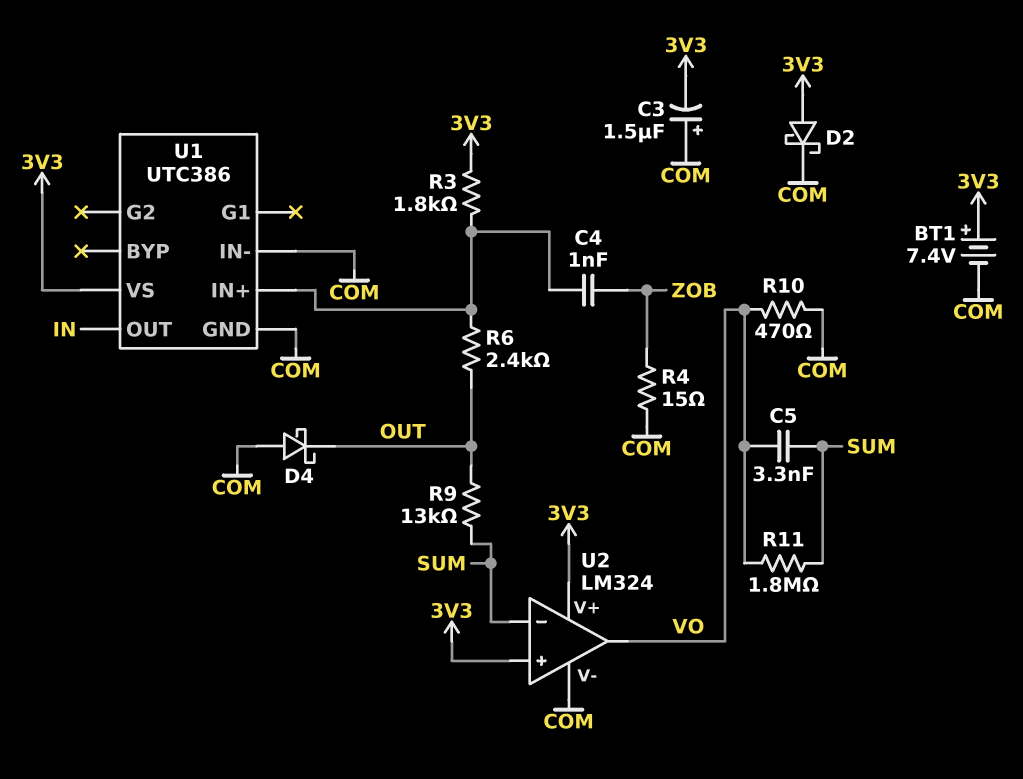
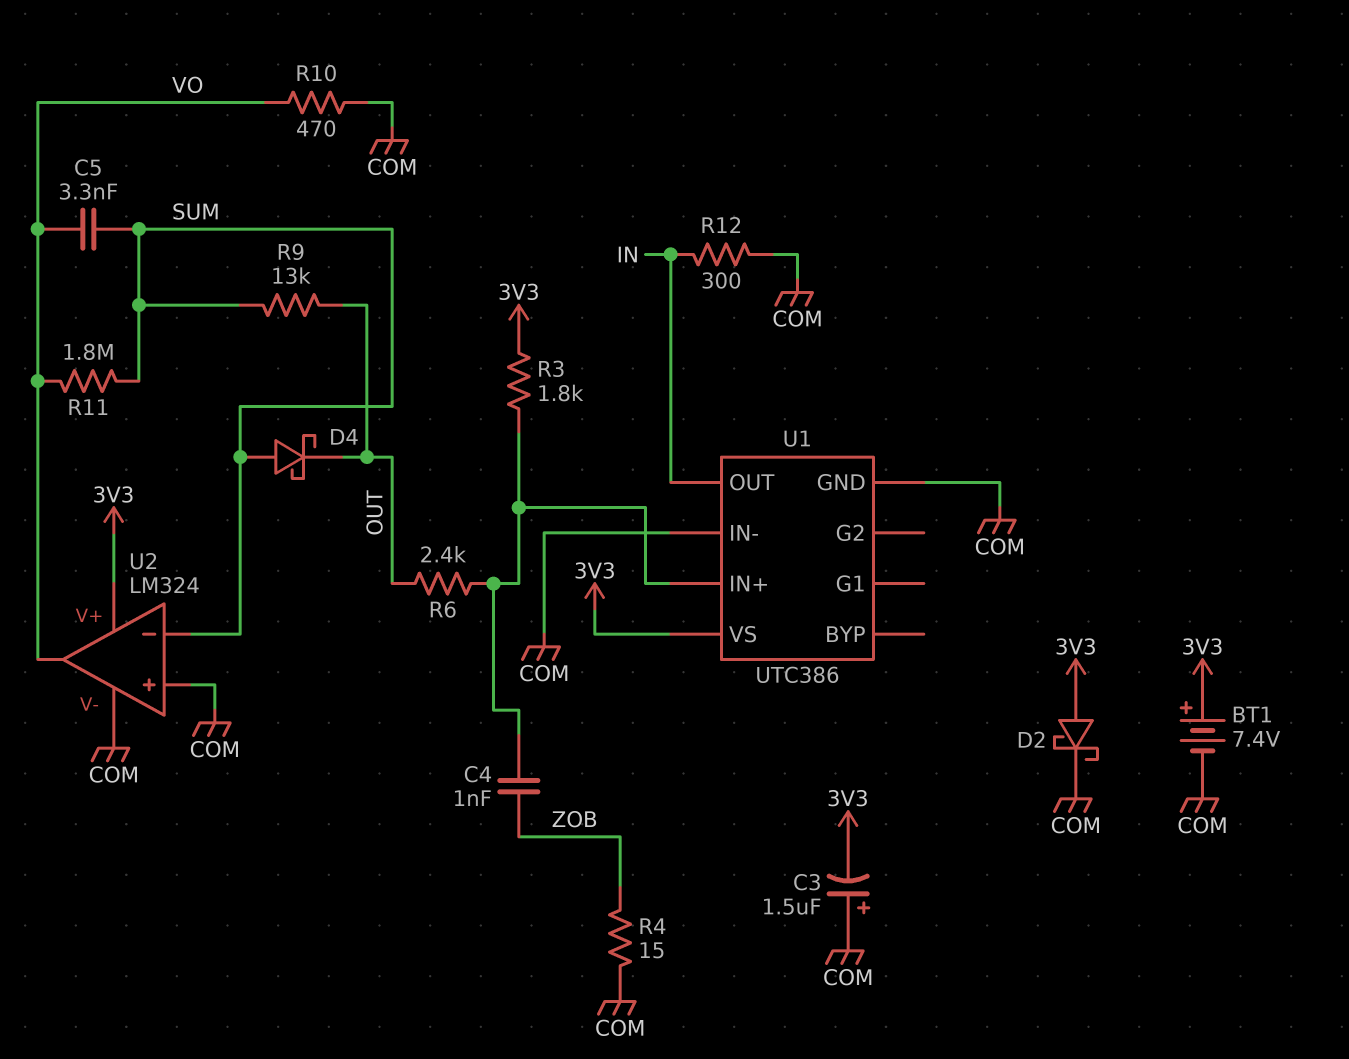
D4: schottky (A COM, K OUT) -> schottky (A SUM, K OUT)
R12: none -> 300 (COM, IN)
U2 pin in+: 3V3 -> COM

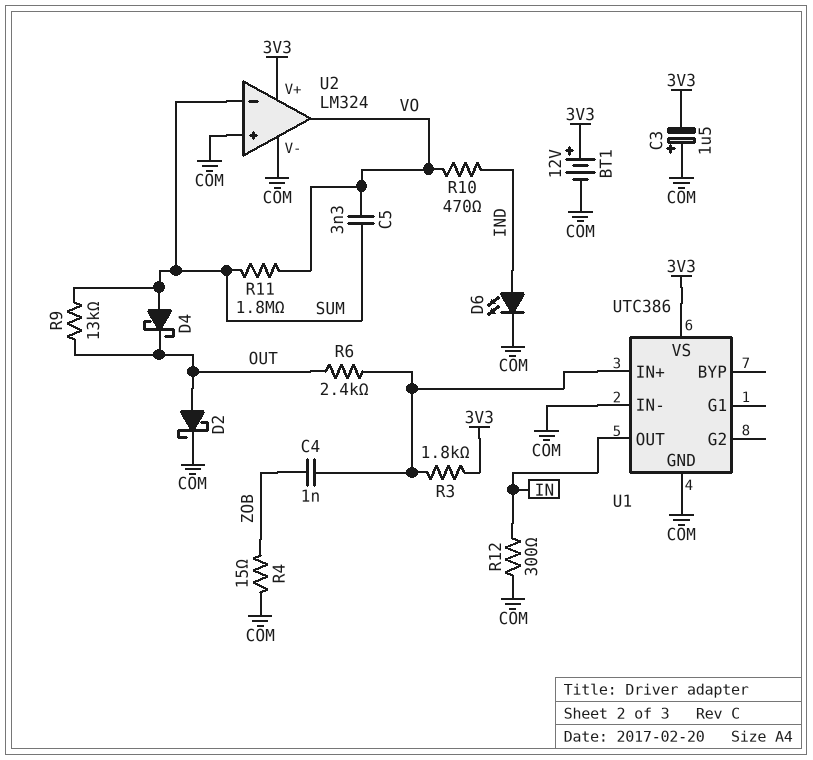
BT1: 7.4V (plus 3V3, minus COM) -> 12V (plus 3V3, minus COM)
D2: schottky (A 3V3, K COM) -> schottky (A OUT, K COM)
D6: none -> LED (A IND, K COM)
R10: 470 (COM, VO) -> 470 (IND, VO)

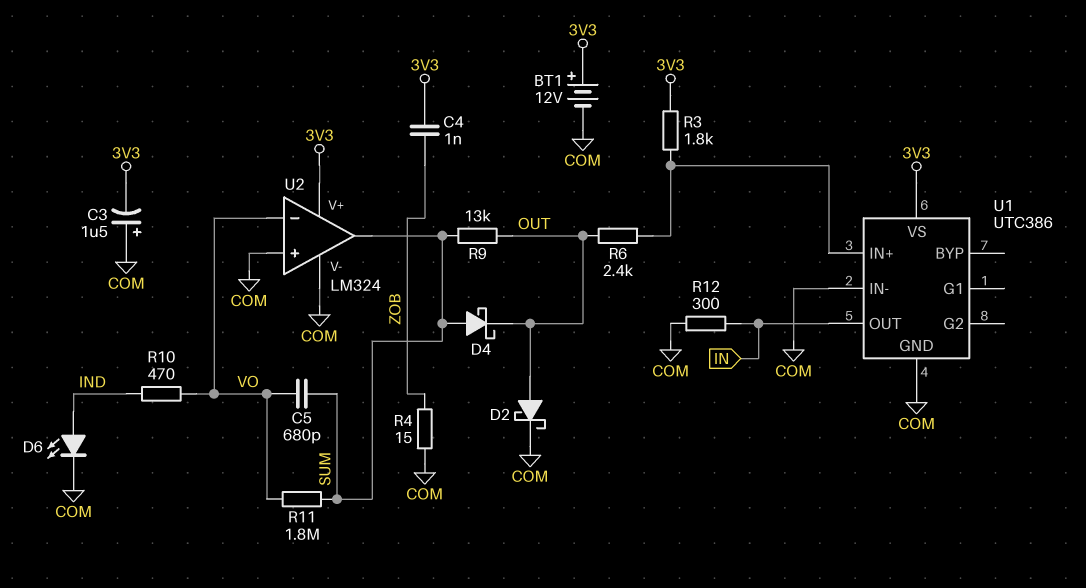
C4: 1nF (U1/IN+, ZOB) -> 1nF (3V3, ZOB)
C5: 3.3nF (SUM, VO) -> 680pF (SUM, VO)
U2 pin in-: SUM -> VO
U2 pin out: VO -> SUM

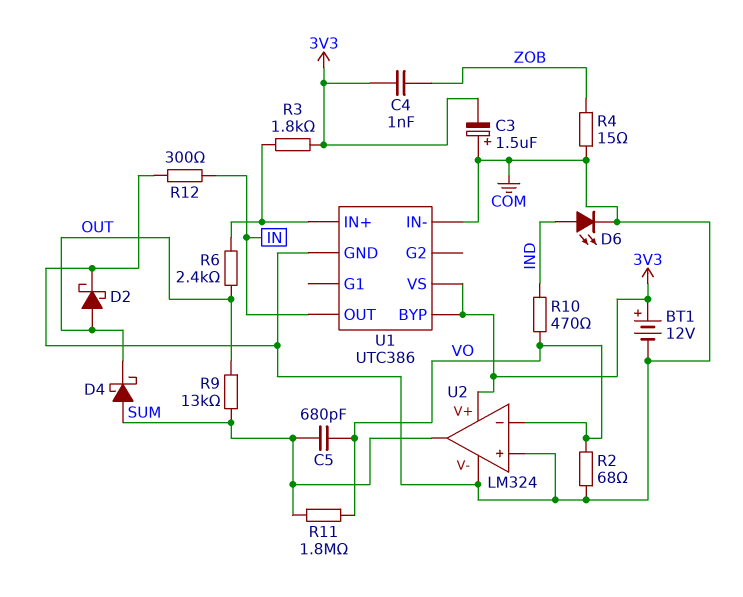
R2: none -> 68 (COM, VO)
U1 pin BYP: none -> 3V3

